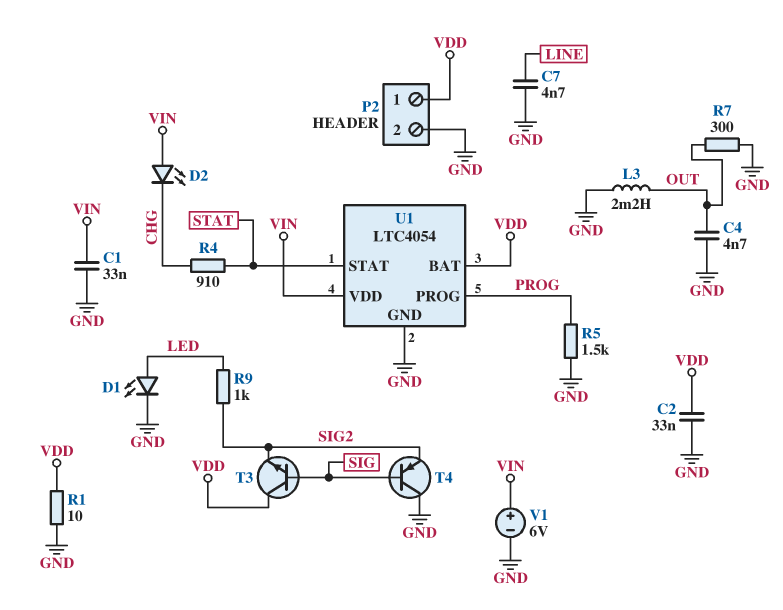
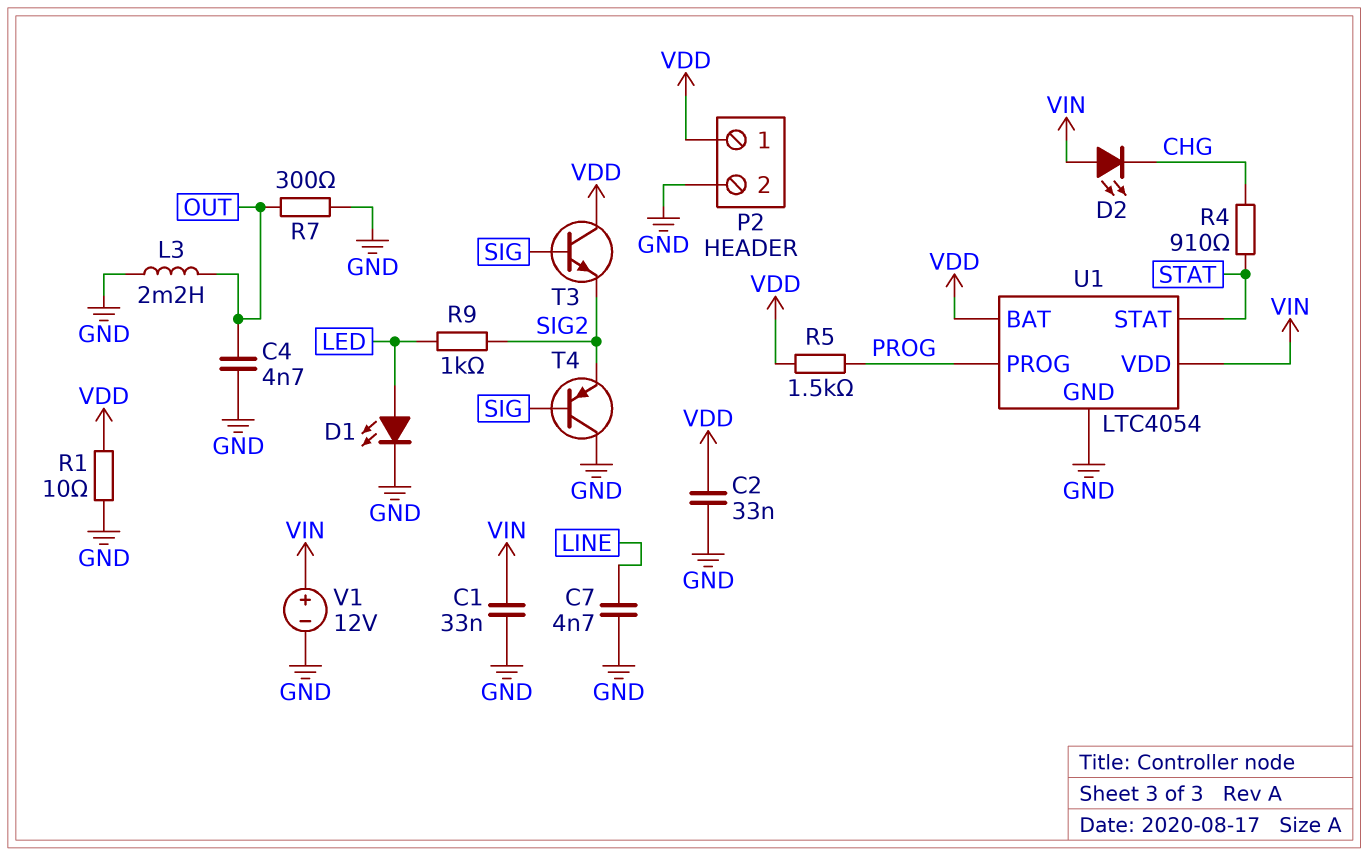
R5: 1.5k (GND, PROG) -> 1.5k (PROG, VDD)
V1: 6V (plus VIN, minus GND) -> 12V (plus VIN, minus GND)

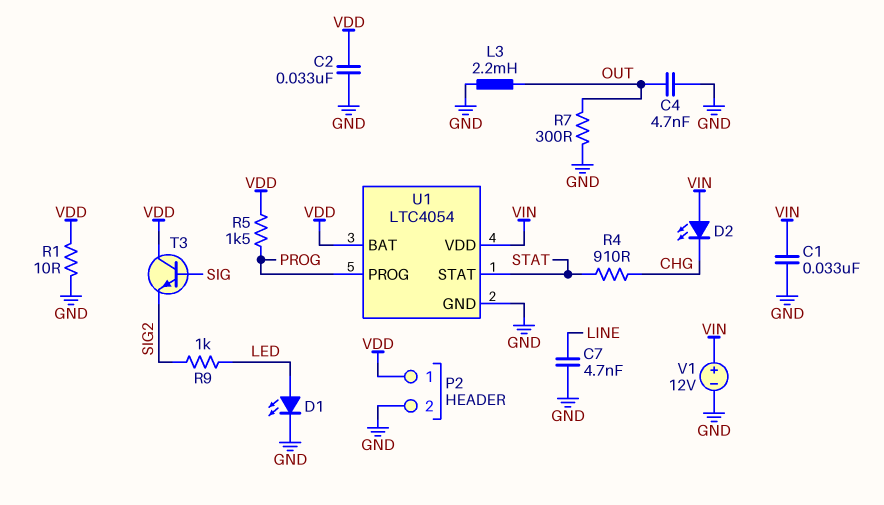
T4: PNP (B SIG, C GND, E SIG2) -> none

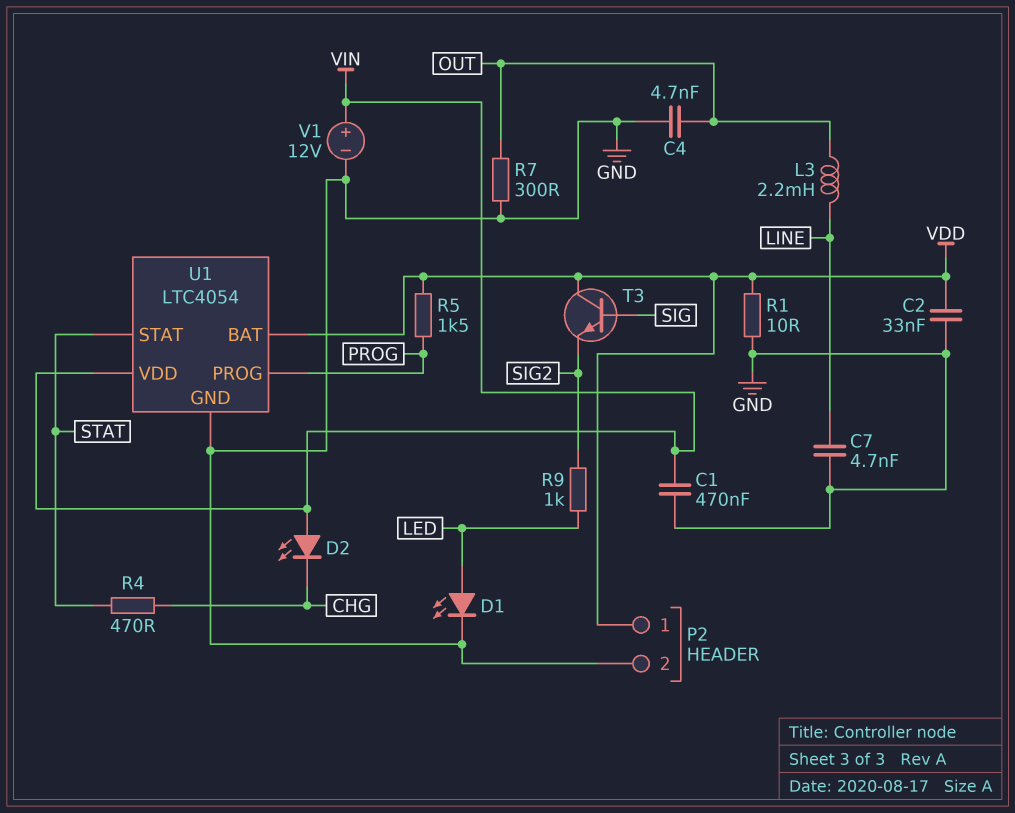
C1: 33nF (GND, VIN) -> 470nF (GND, VIN)
L3: 2.2mH (GND, OUT) -> 2.2mH (LINE, OUT)
R4: 910 (CHG, STAT) -> 470 (CHG, STAT)

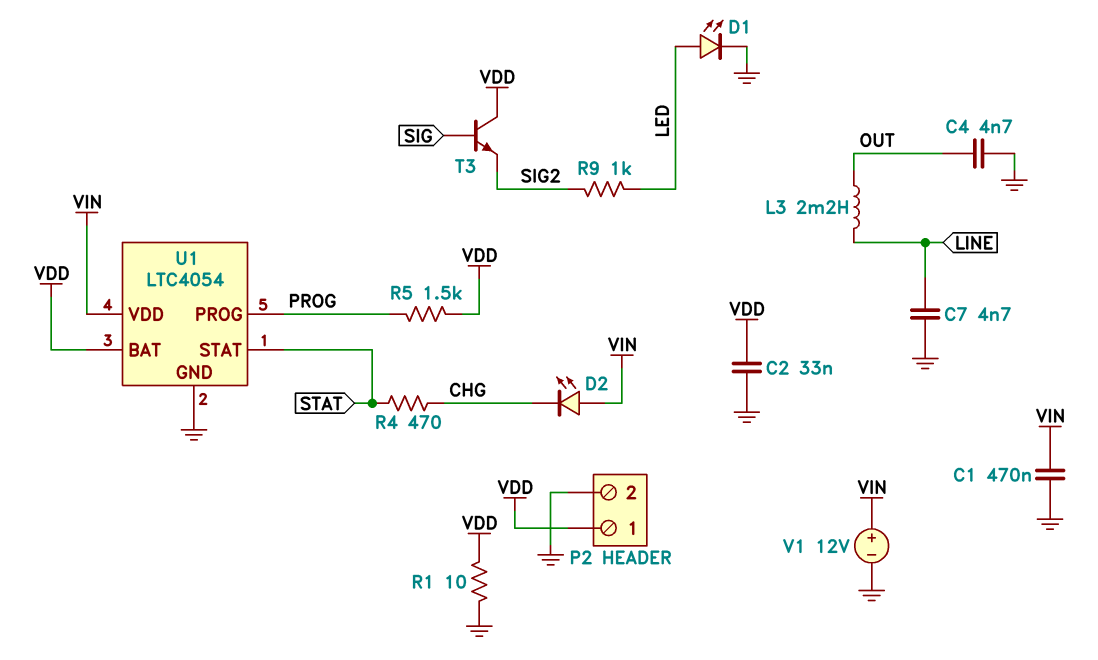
R7: 300 (GND, OUT) -> none

